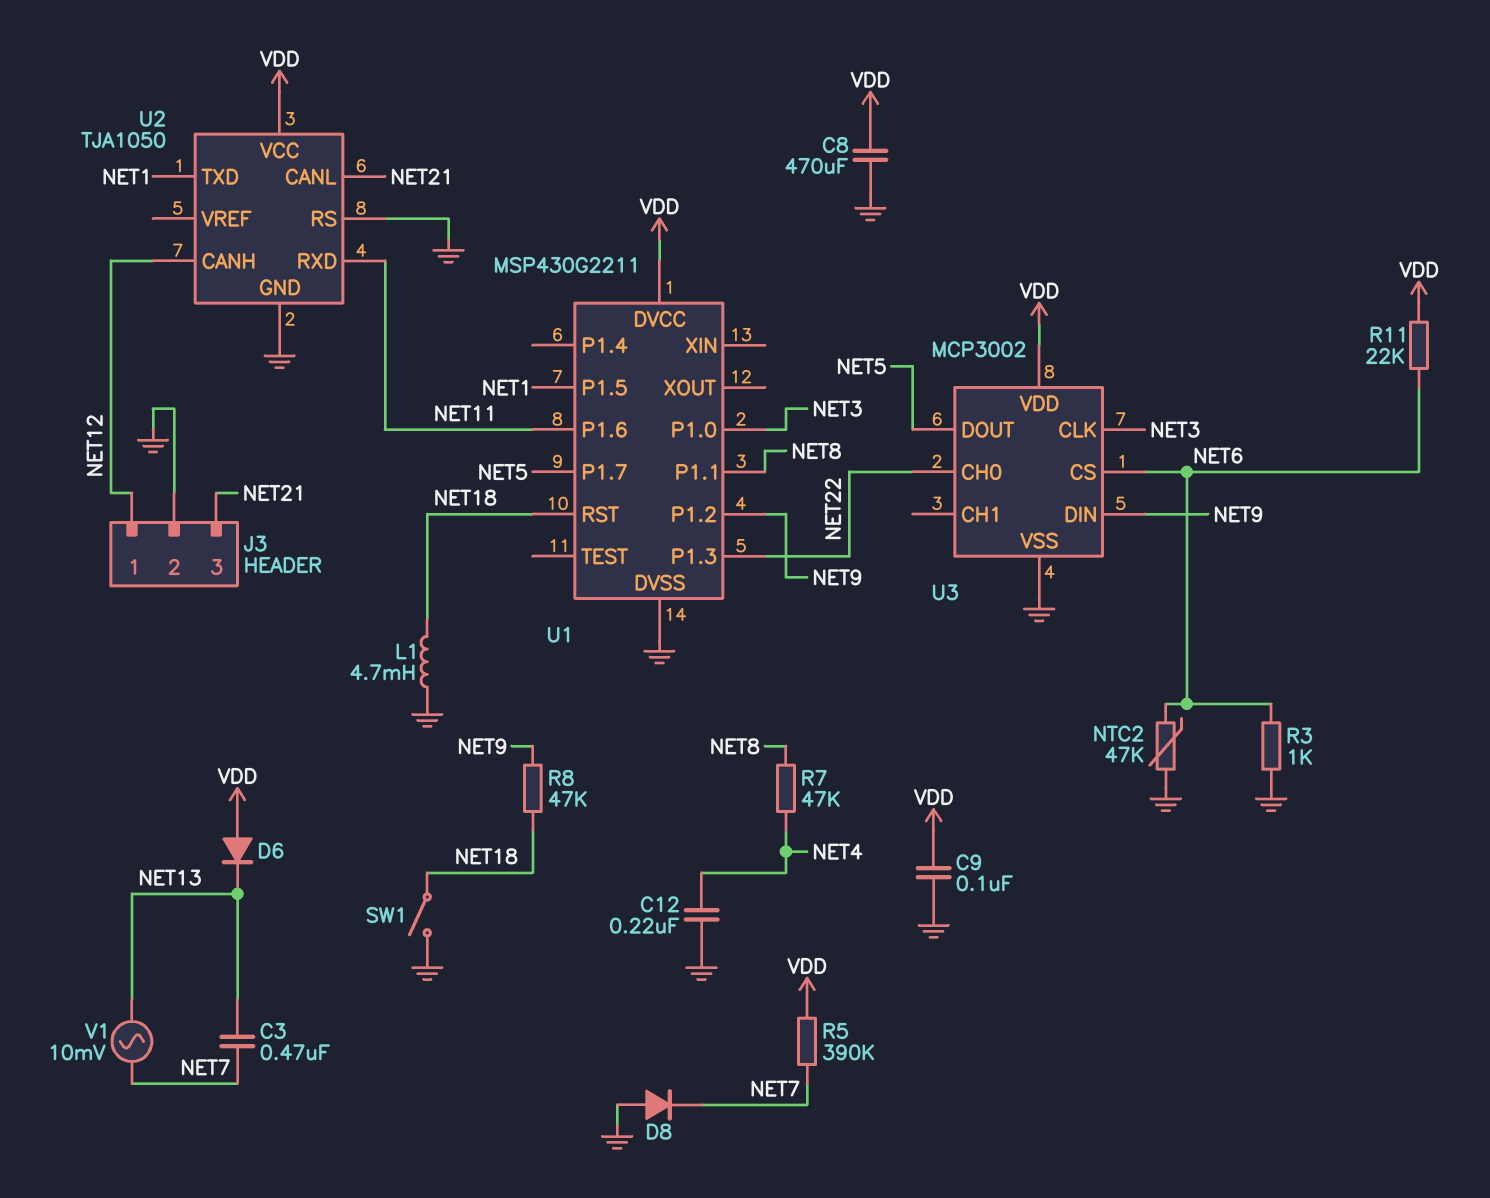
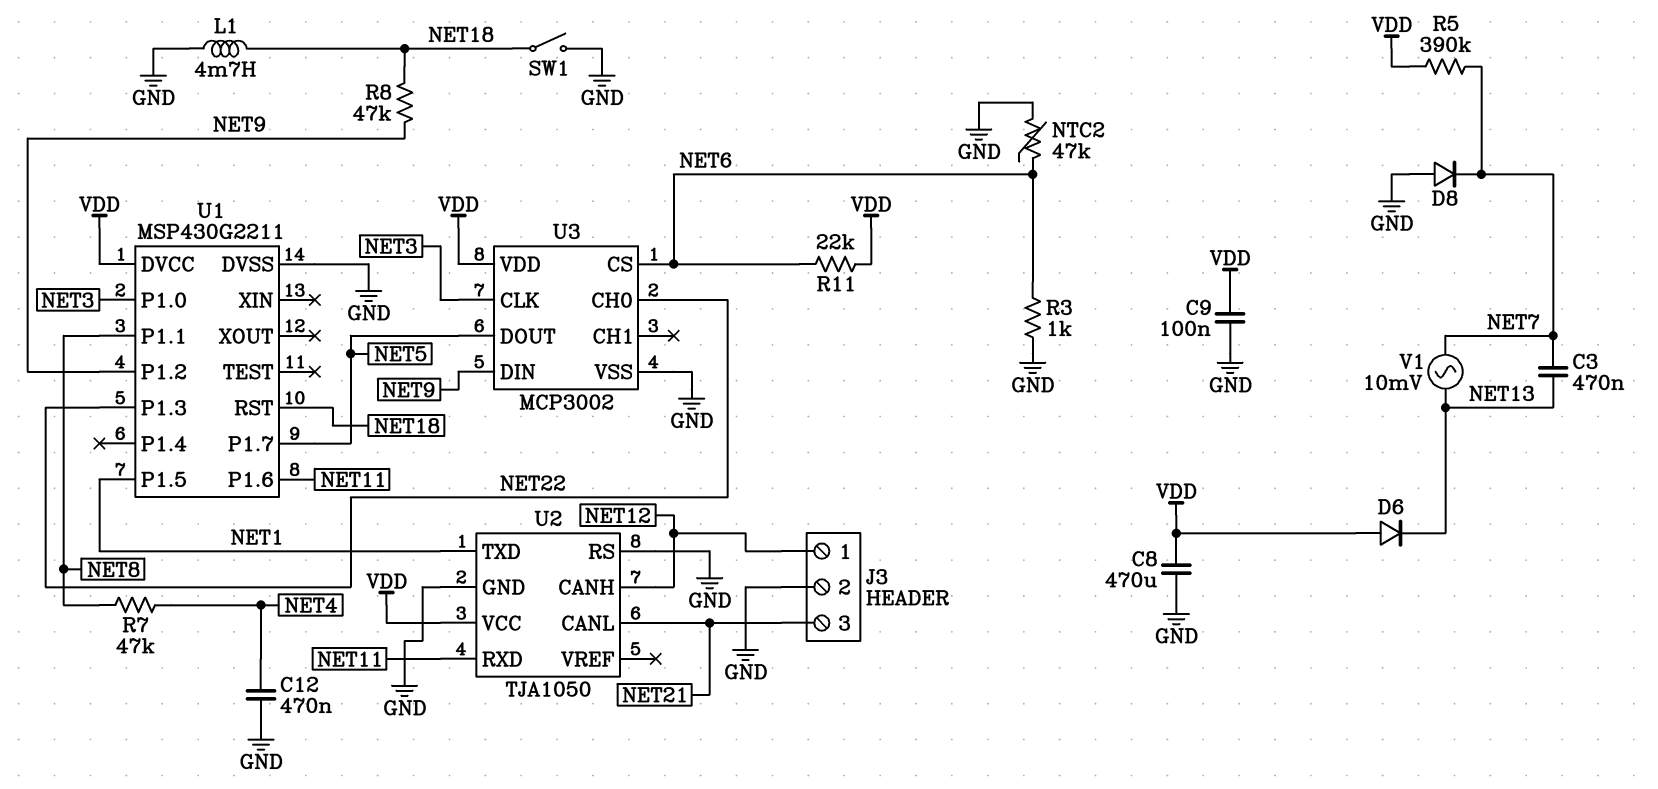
C12: 220nF (GND, NET4) -> 470nF (GND, NET4)

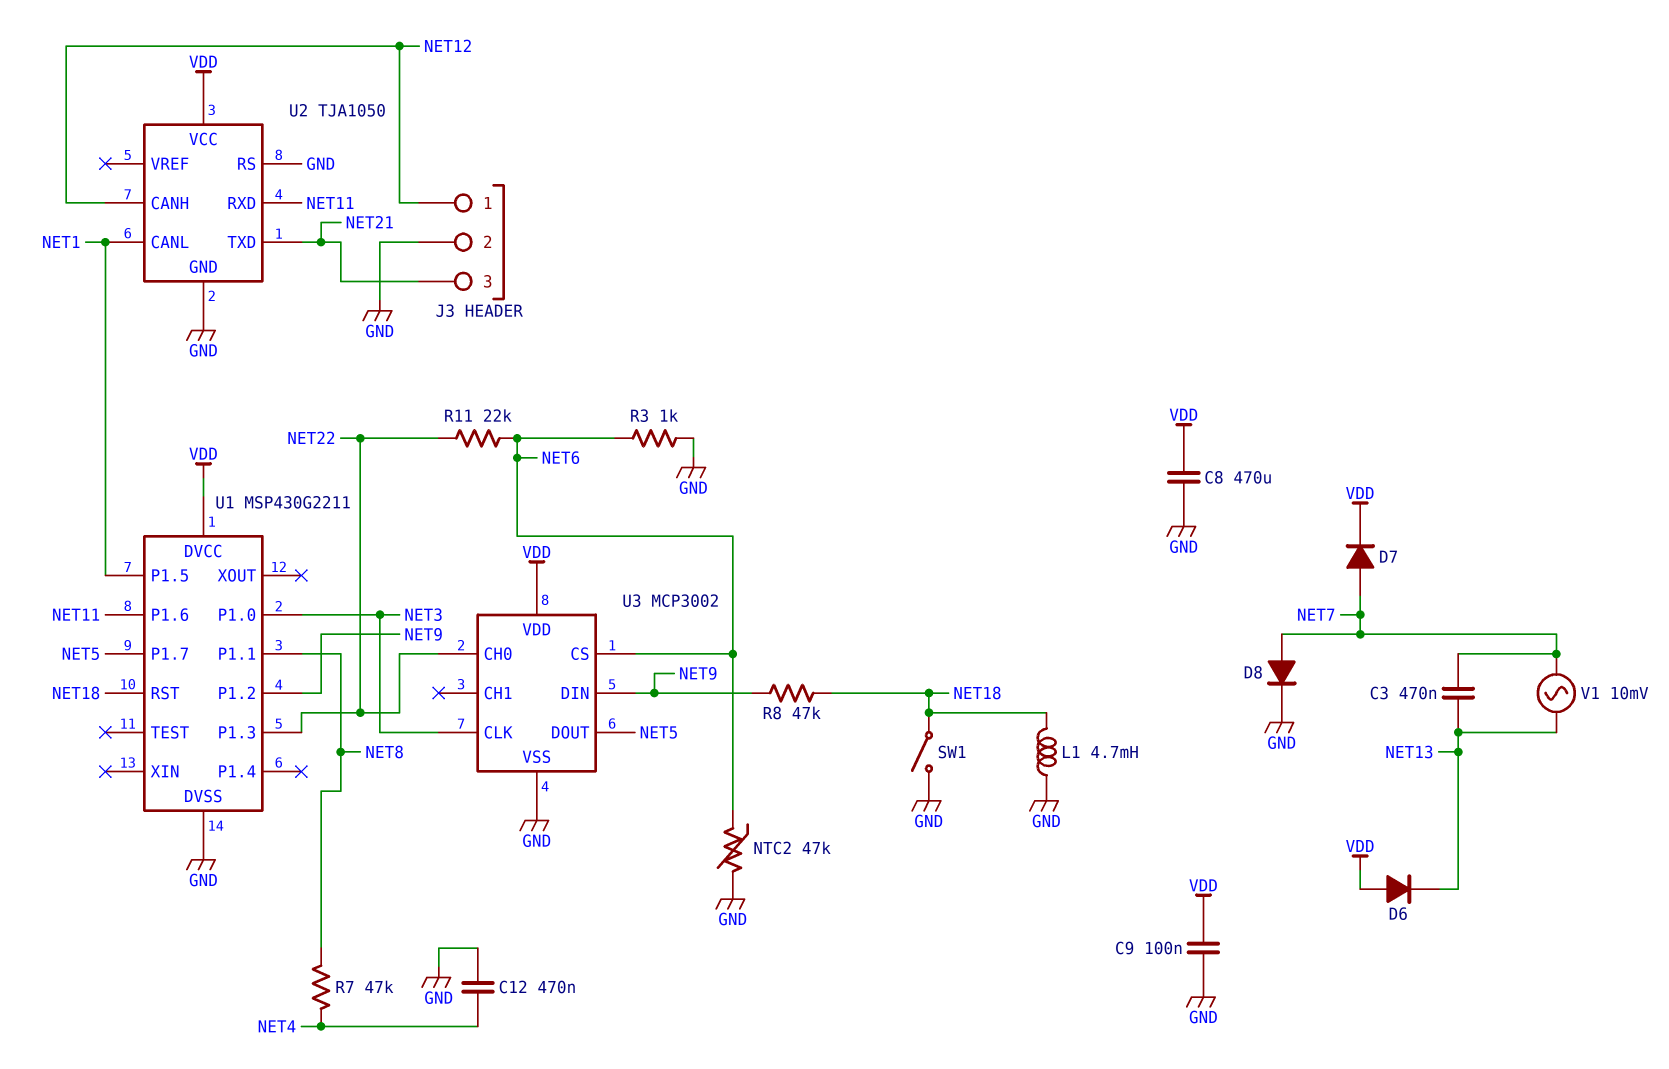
D7: none -> diode (A NET7, K VDD)
D8: diode (A GND, K NET7) -> diode (A NET7, K GND)
R5: 390k (NET7, VDD) -> none
R11: 22k (NET6, VDD) -> 22k (NET6, NET22)
U2 pin CANL: NET21 -> NET1
U2 pin TXD: NET1 -> NET21

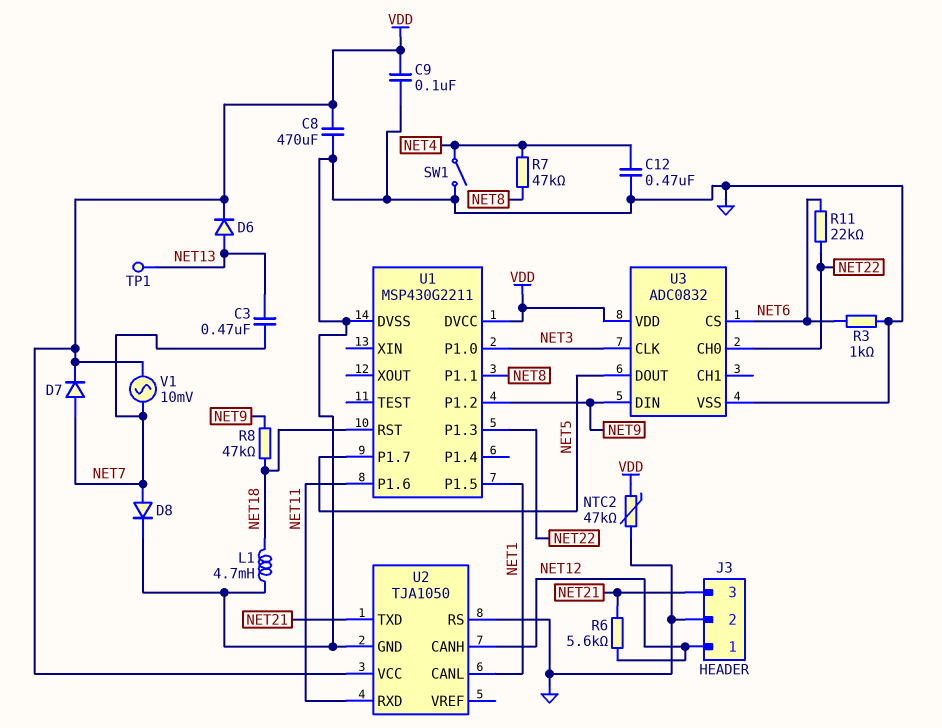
D6: diode (A VDD, K NET13) -> diode (A NET13, K VDD)
NTC2: 47k (GND, NET6) -> 47k (GND, VDD)
R6: none -> 5.6k (NET12, NET21)
SW1: switch (GND, NET18) -> switch (GND, NET4)
TP1: none -> test point (NET13)
U3: MCP3002 -> ADC0832
V1: AC 10mV (NET7, NET13) -> AC 10mV (NET7, VDD)

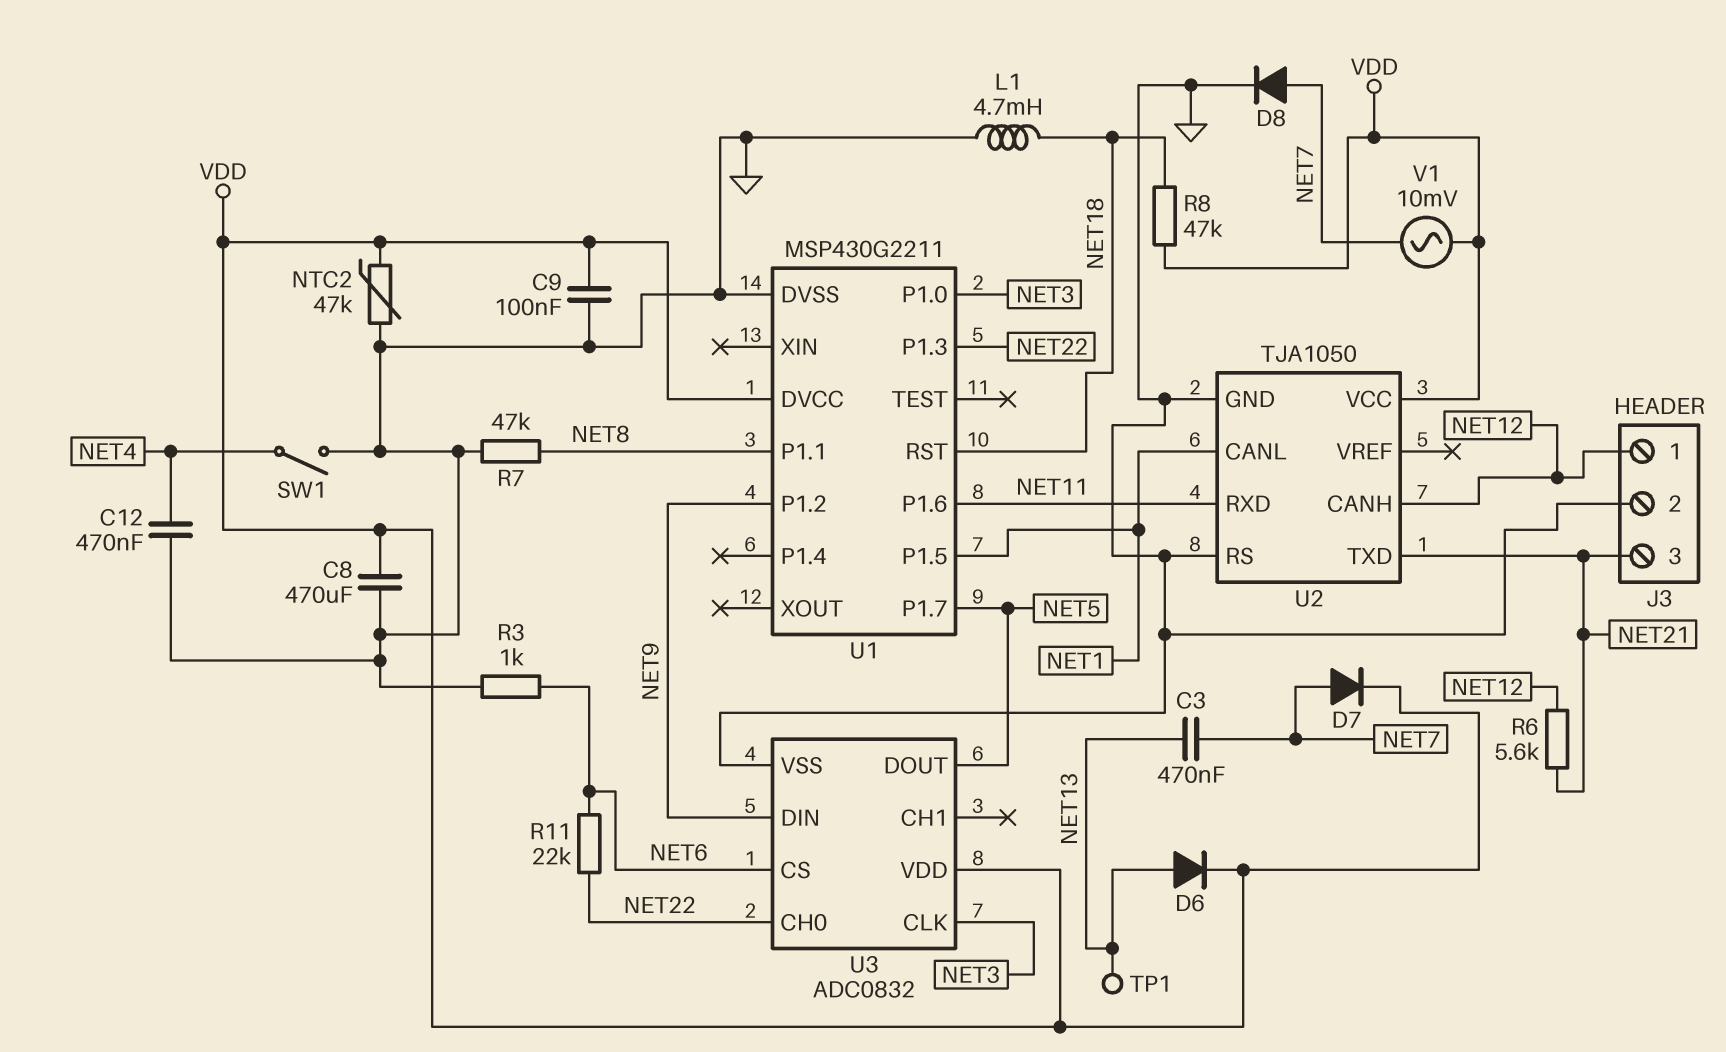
R7: 47k (NET4, NET8) -> 47k (GND, NET8)
R8: 47k (NET9, NET18) -> 47k (NET18, VDD)

